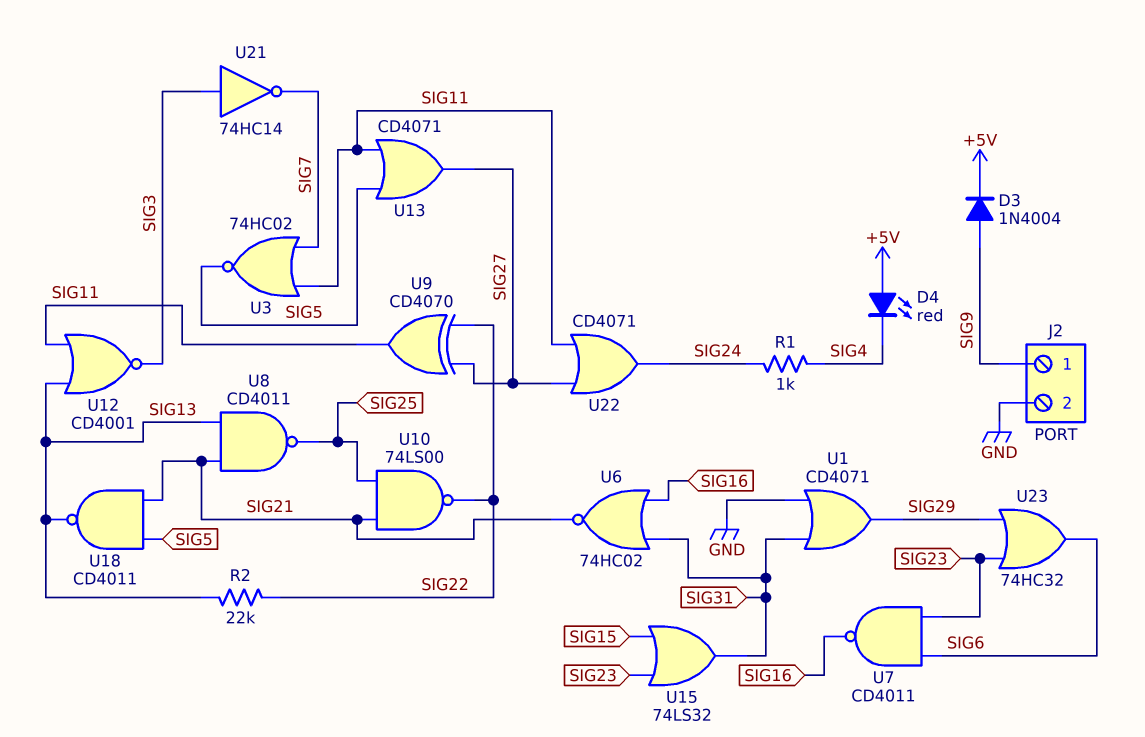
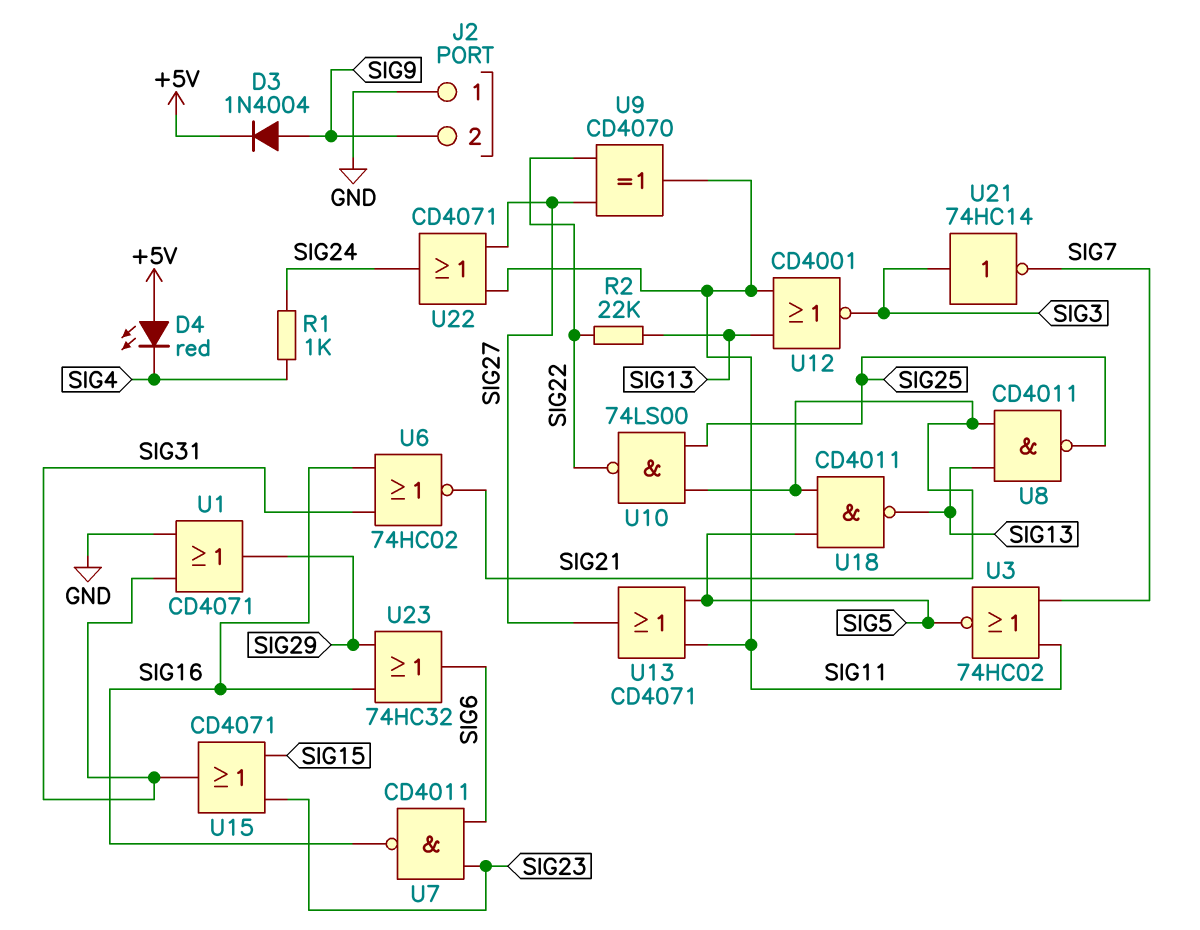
J2 pin 1: SIG9 -> GND
J2 pin 2: GND -> SIG9
U15: OR 74LS32 (in SIG15, in SIG23, out SIG31) -> OR CD4071 (in SIG15, in SIG23, out SIG31)
U23: OR 74HC32 (in SIG23, in SIG29, out SIG6) -> OR 74HC32 (in SIG16, in SIG29, out SIG6)

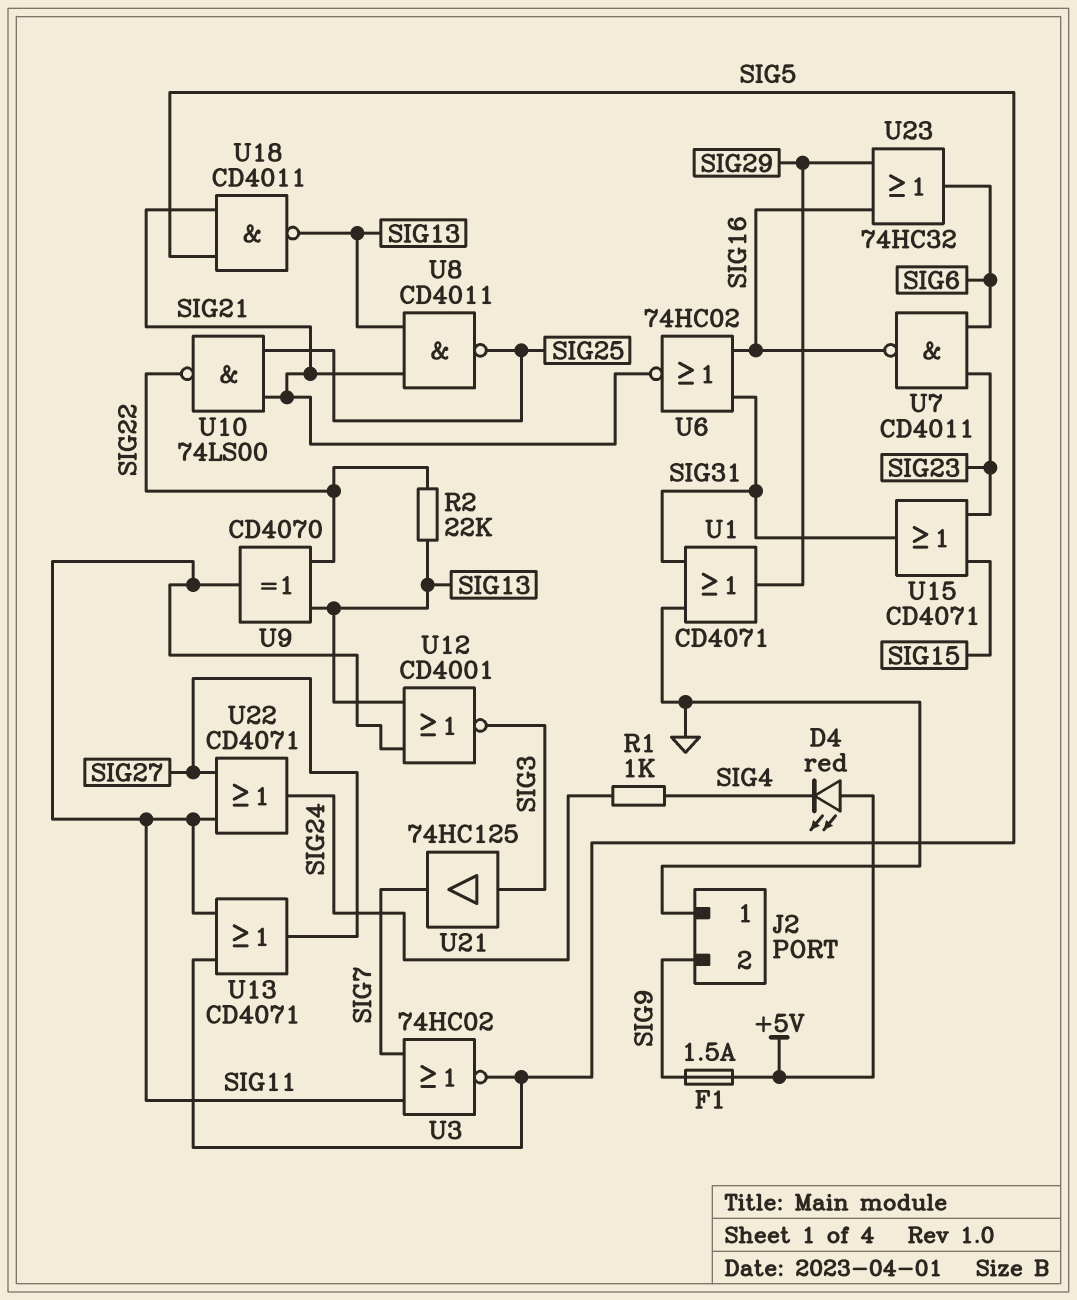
D3: diode 1N4004 (A SIG9, K +5V) -> none
F1: none -> 1.5A (+5V, SIG9)
U9: XOR CD4070 (in SIG22, in SIG27, out SIG11) -> XOR CD4070 (in SIG13, in SIG22, out SIG11)
U21: NOT 74HC14 (in SIG3, out SIG7) -> buffer 74HC125 (in SIG3, out SIG7)

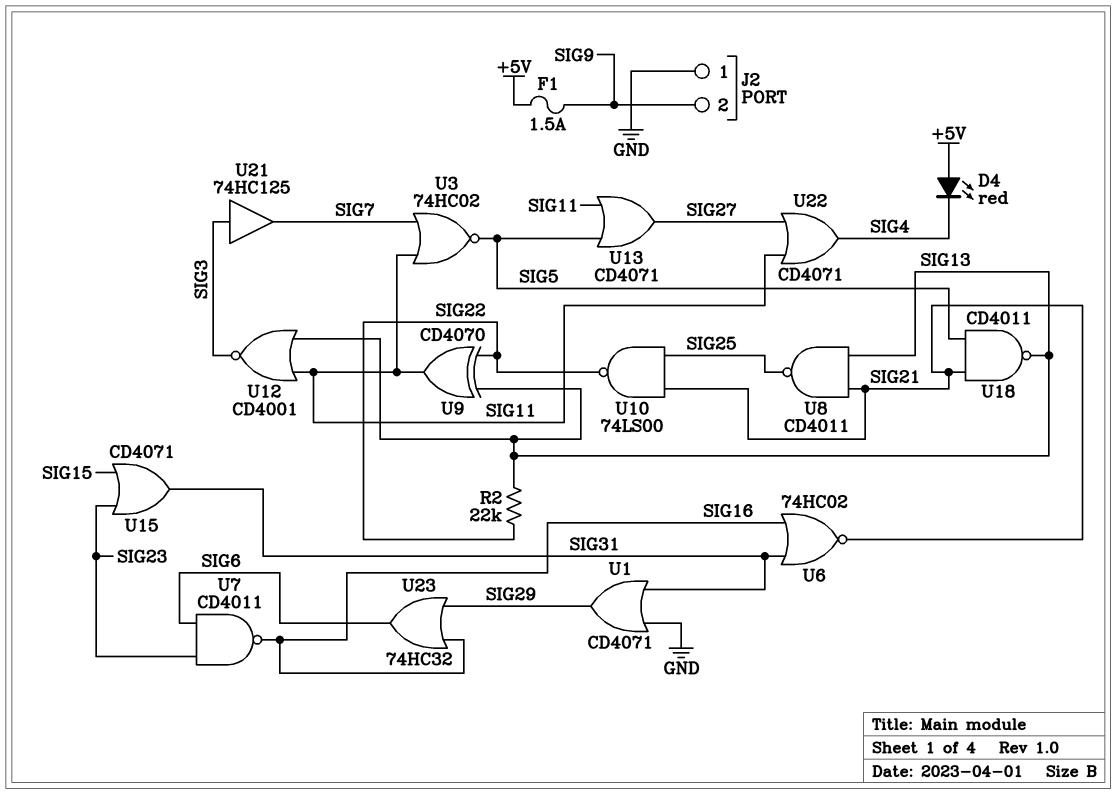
R1: 1k (SIG4, SIG24) -> none
U22: OR CD4071 (in SIG11, in SIG27, out SIG24) -> OR CD4071 (in SIG11, in SIG27, out SIG4)

